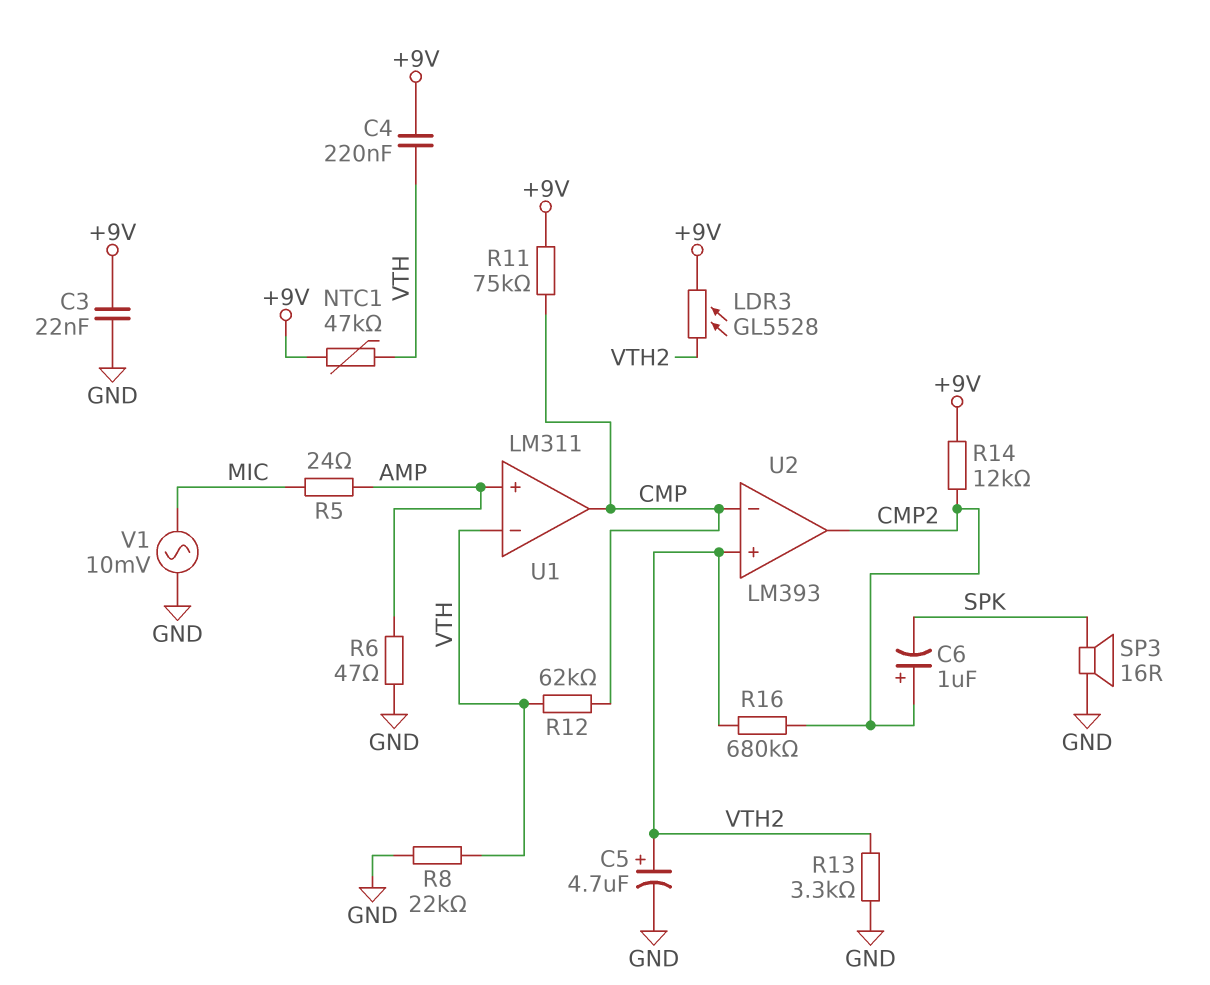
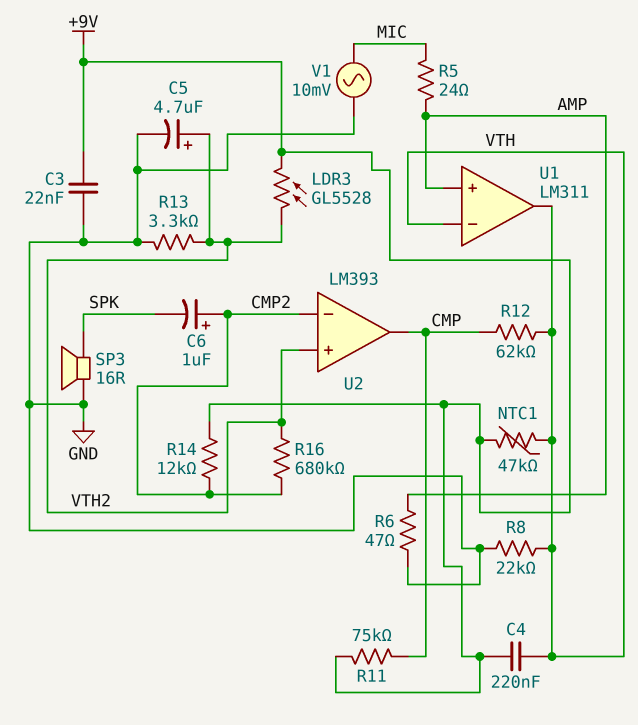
U1 pin out: CMP -> VTH
U2 pin in-: CMP -> CMP2
U2 pin out: CMP2 -> CMP

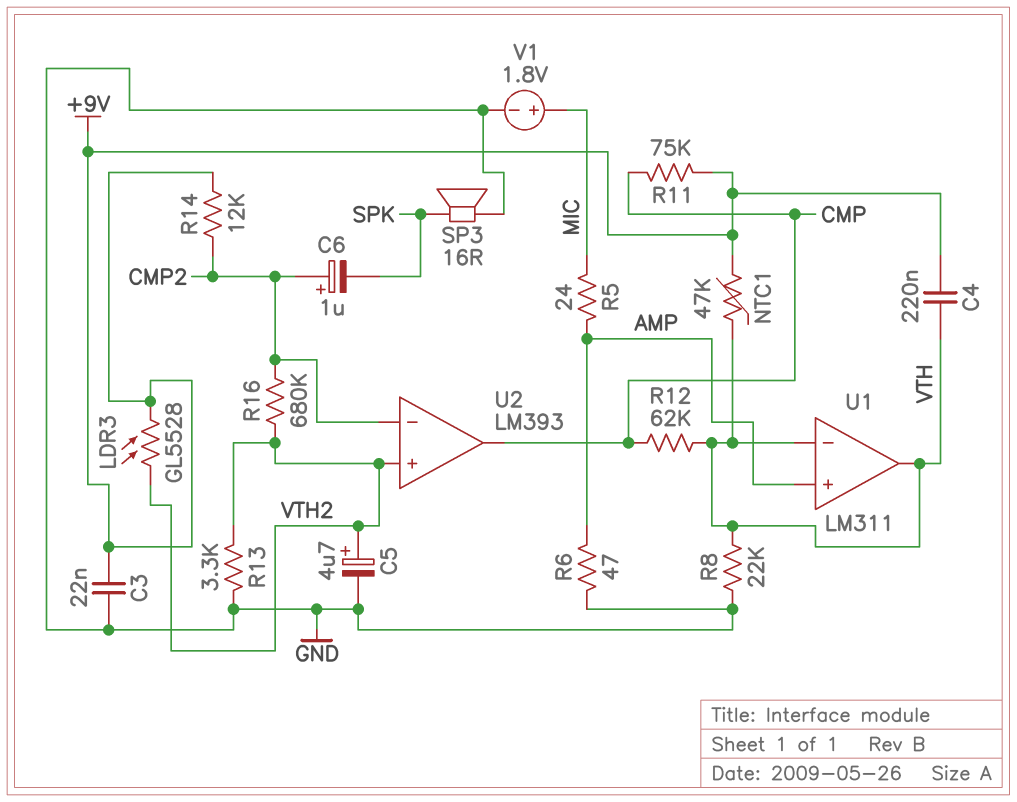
V1: AC 10mV (GND, MIC) -> 1.8V (plus MIC, minus GND)

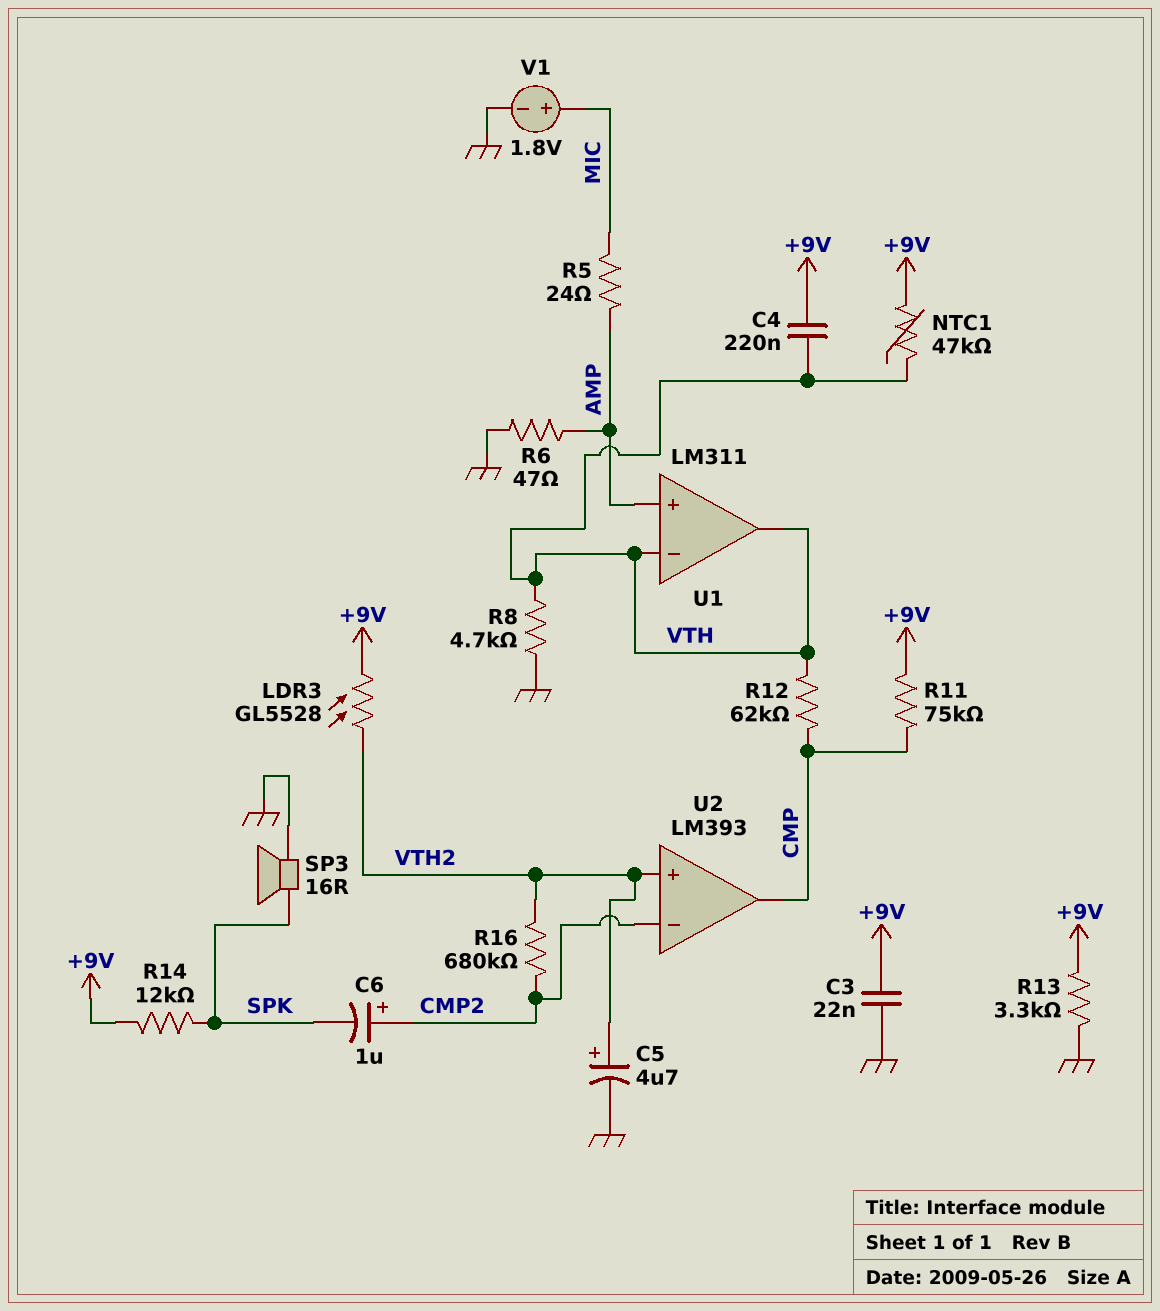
R8: 22k (GND, VTH) -> 4.7k (GND, VTH)
R13: 3.3k (GND, VTH2) -> 3.3k (+9V, GND)
R14: 12k (+9V, CMP2) -> 12k (+9V, SPK)

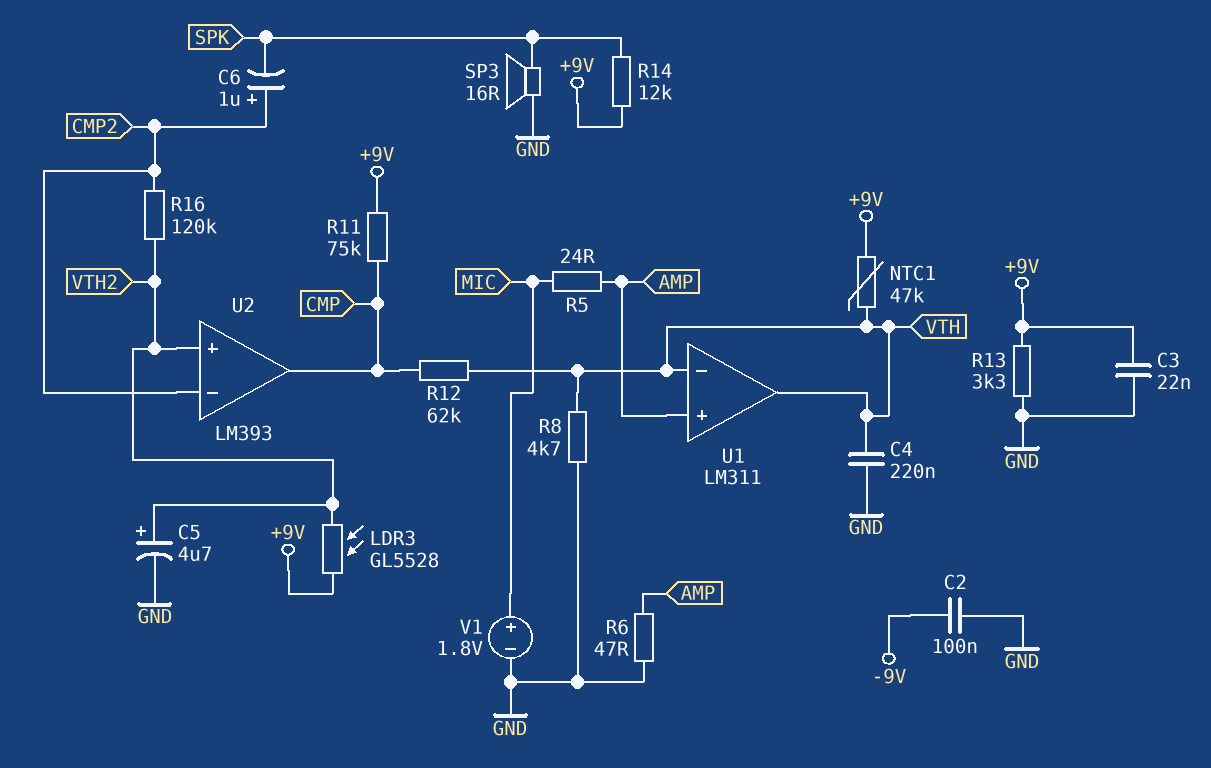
C2: none -> 100nF (-9V, GND)
C4: 220nF (+9V, VTH) -> 220nF (GND, VTH)
R16: 680k (CMP2, VTH2) -> 120k (CMP2, VTH2)

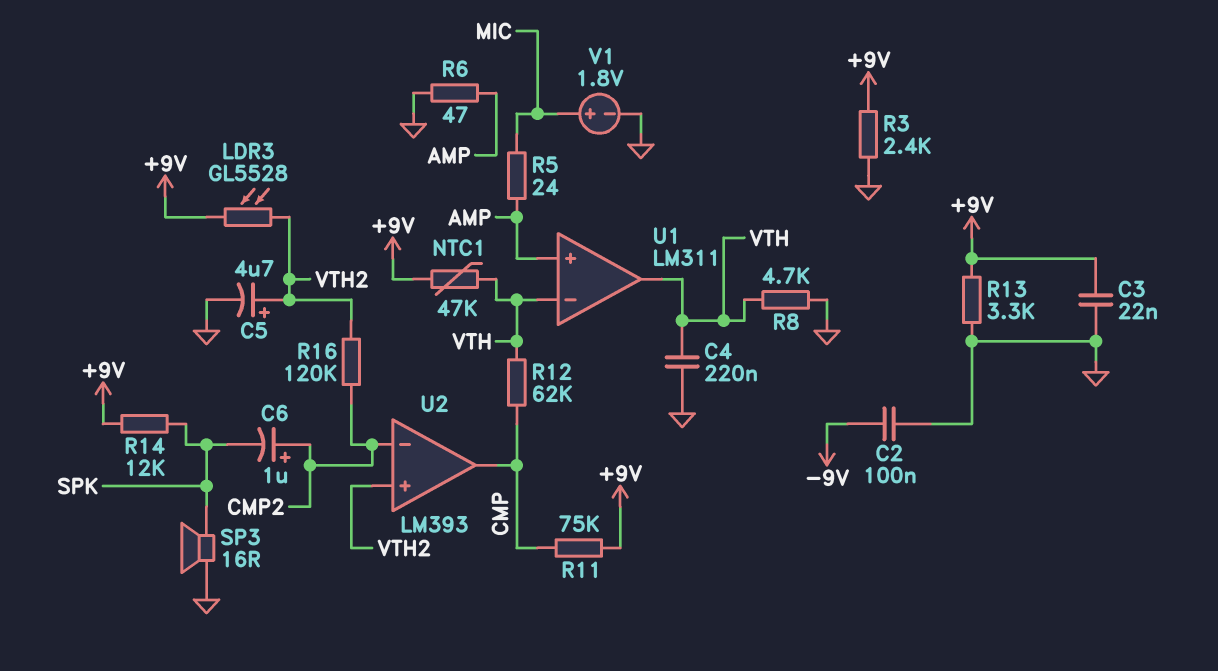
R3: none -> 2.4k (+9V, GND)

